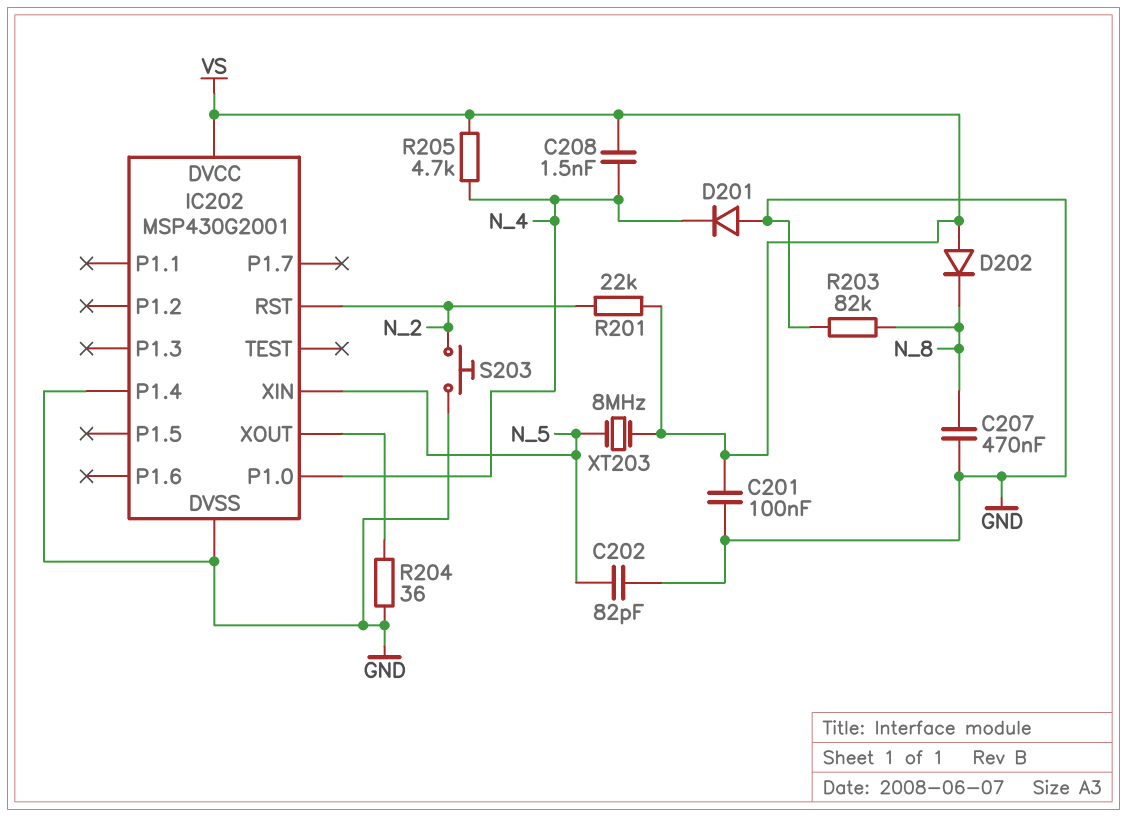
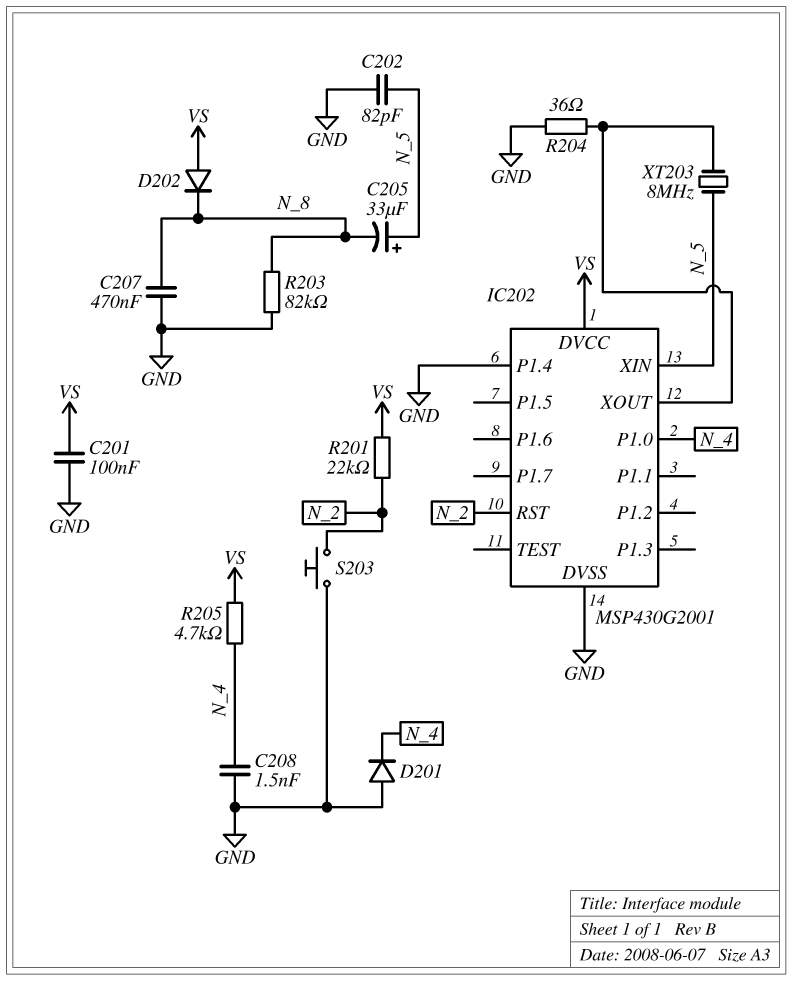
C205: none -> 33uF (plus N_5, minus N_8)
C208: 1.5nF (N_4, VS) -> 1.5nF (GND, N_4)
XT203: 8MHz (N_5, VS) -> 8MHz (IC202/XOUT, N_5)

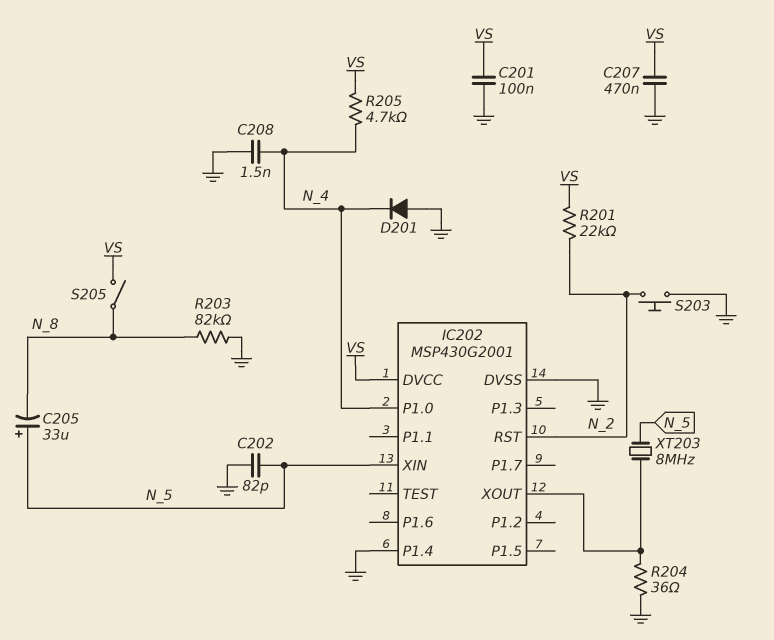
C207: 470nF (GND, N_8) -> 470nF (GND, VS)
D202: diode (A VS, K N_8) -> none
S205: none -> switch (N_8, VS)

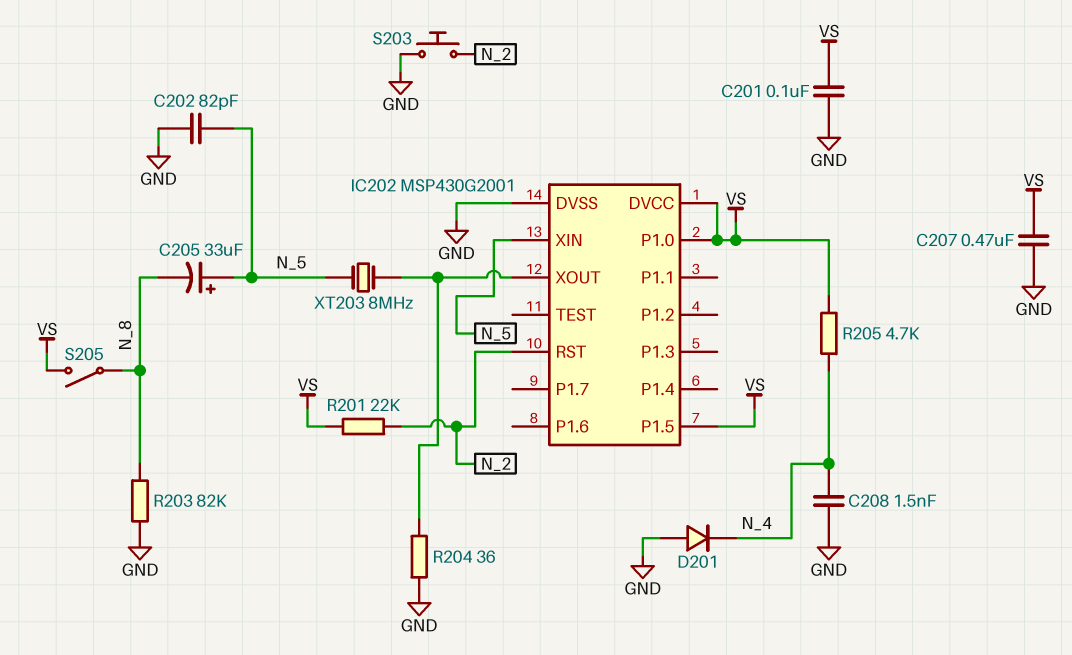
IC202 pin P1.0: N_4 -> VS
IC202 pin P1.4: GND -> none
IC202 pin P1.5: none -> VS

